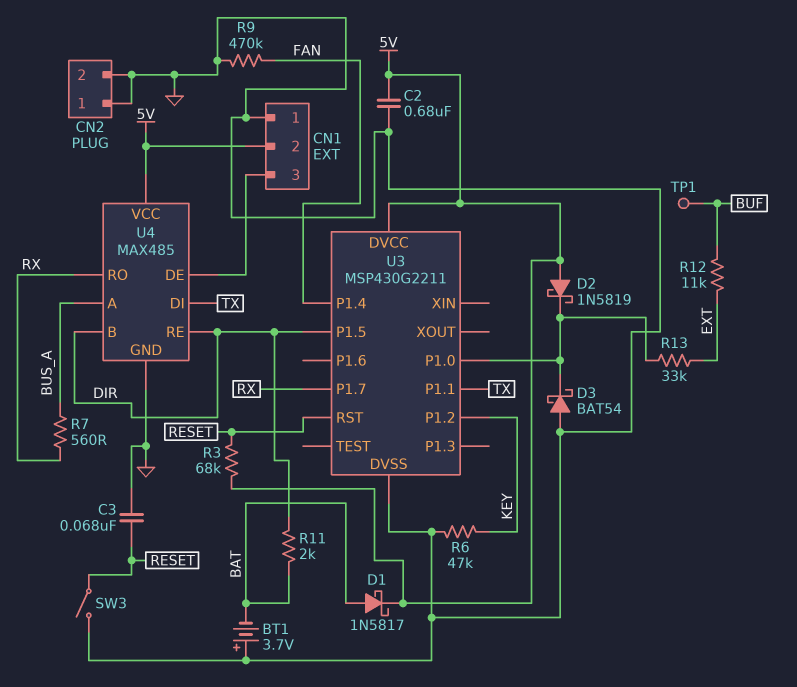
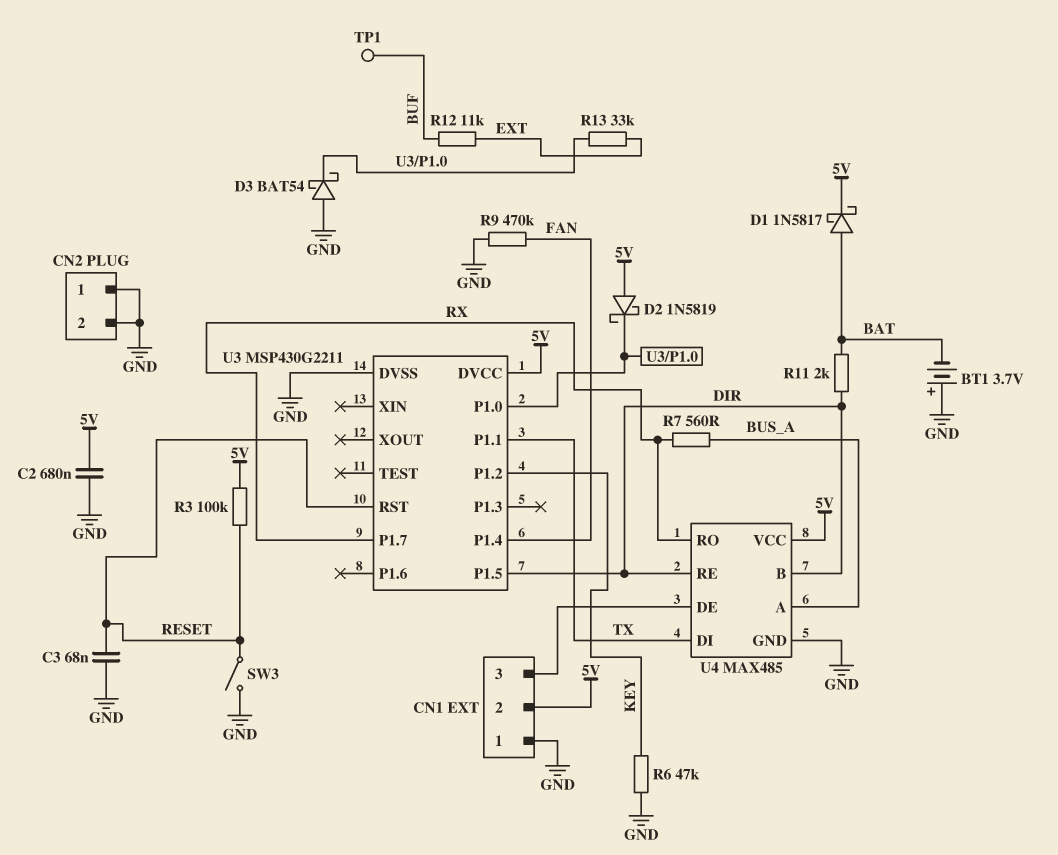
R3: 68k (5V, RESET) -> 100k (5V, RESET)

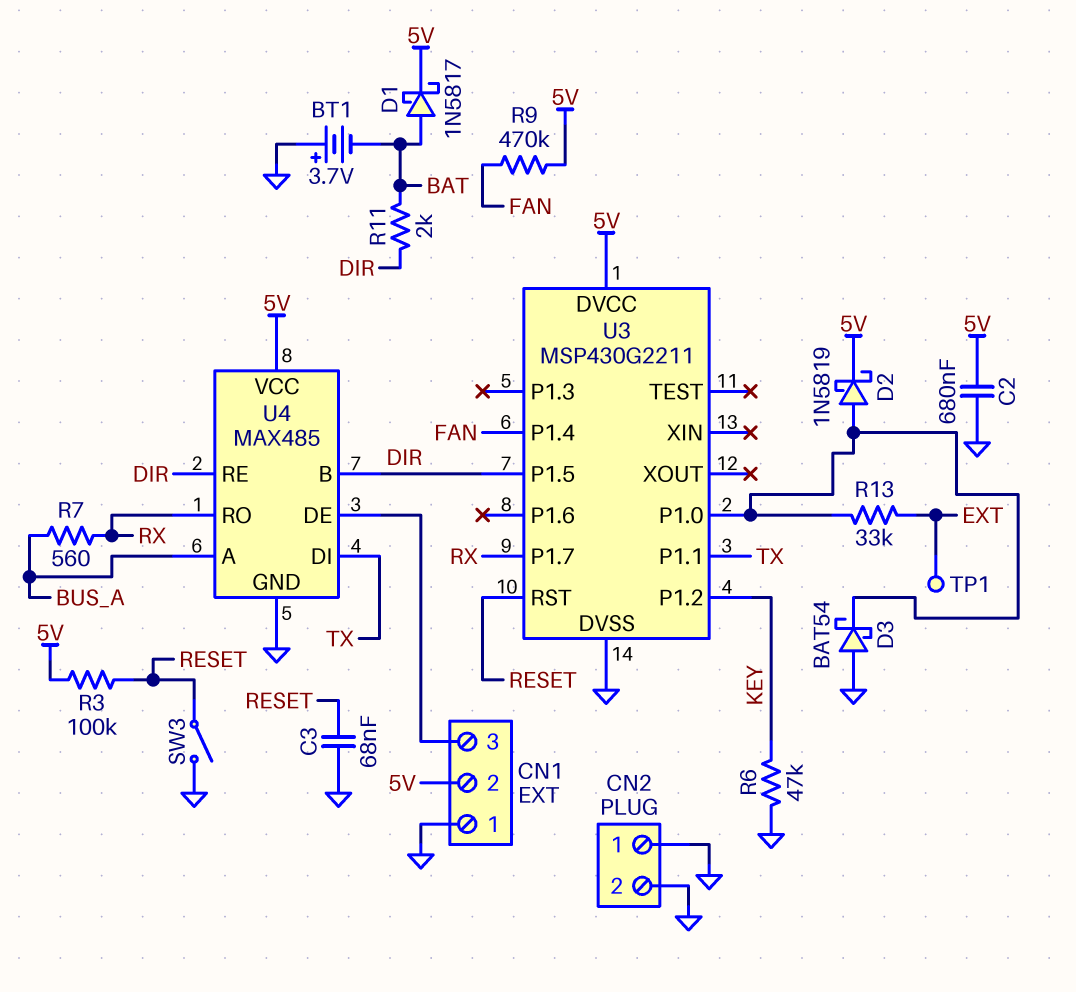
D2: schottky 1N5819 (A 5V, K U3/P1.0) -> schottky 1N5819 (A U3/P1.0, K 5V)
R9: 470k (FAN, GND) -> 470k (5V, FAN)
R12: 11k (BUF, EXT) -> none
TP1: test point (BUF) -> test point (EXT)

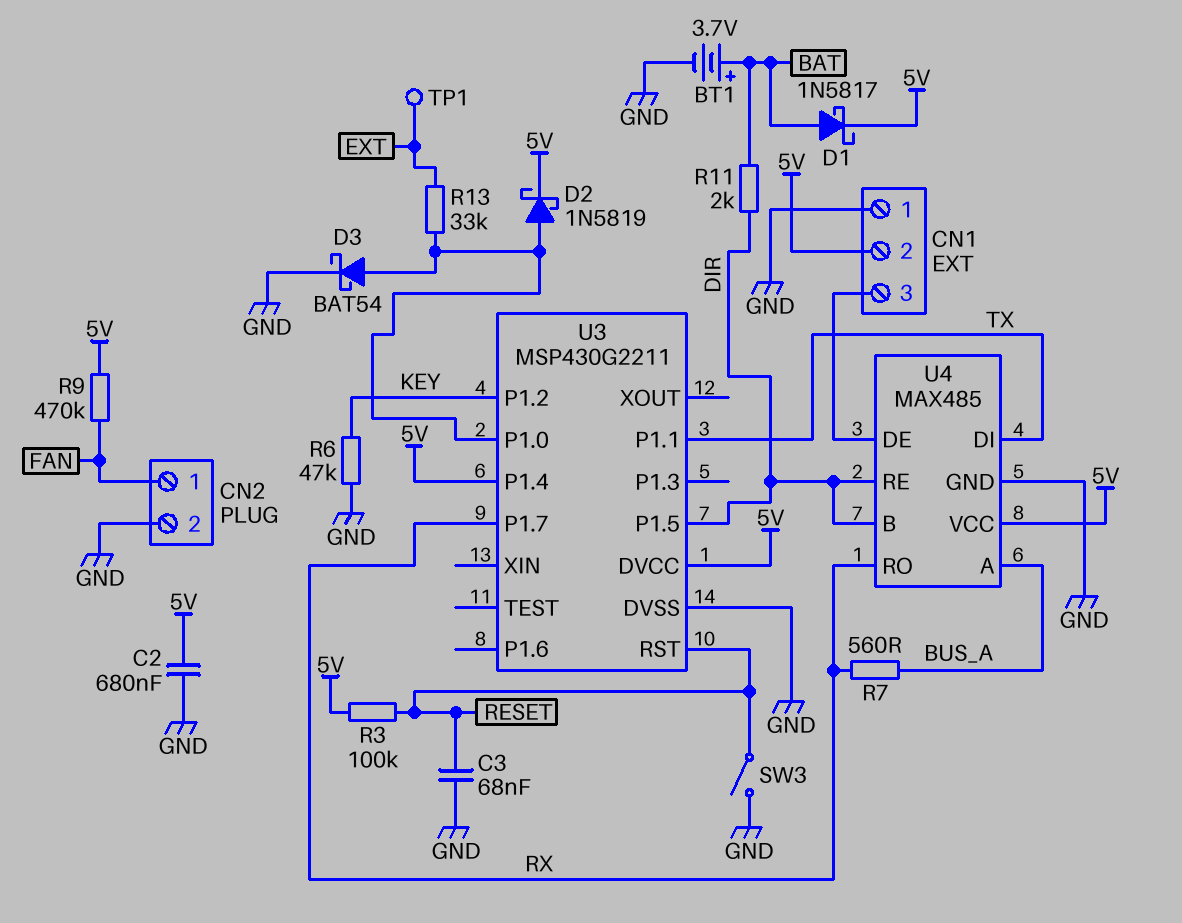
BT1: 3.7V (plus GND, minus BAT) -> 3.7V (plus BAT, minus GND)
CN2 pin 1: GND -> FAN
D3: schottky BAT54 (A GND, K U3/P1.0) -> schottky BAT54 (A U3/P1.0, K GND)
U3 pin P1.4: FAN -> 5V

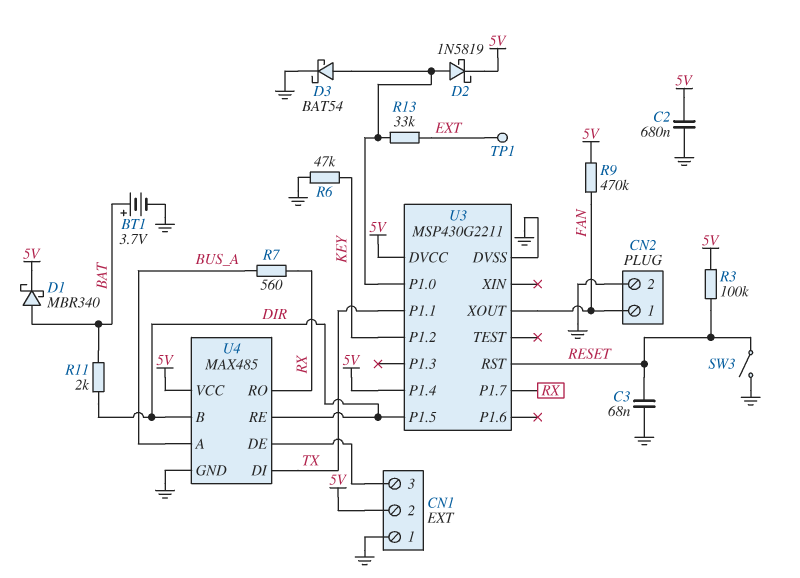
D1: schottky 1N5817 (A BAT, K 5V) -> schottky MBR340 (A BAT, K 5V)
U3 pin XOUT: none -> FAN

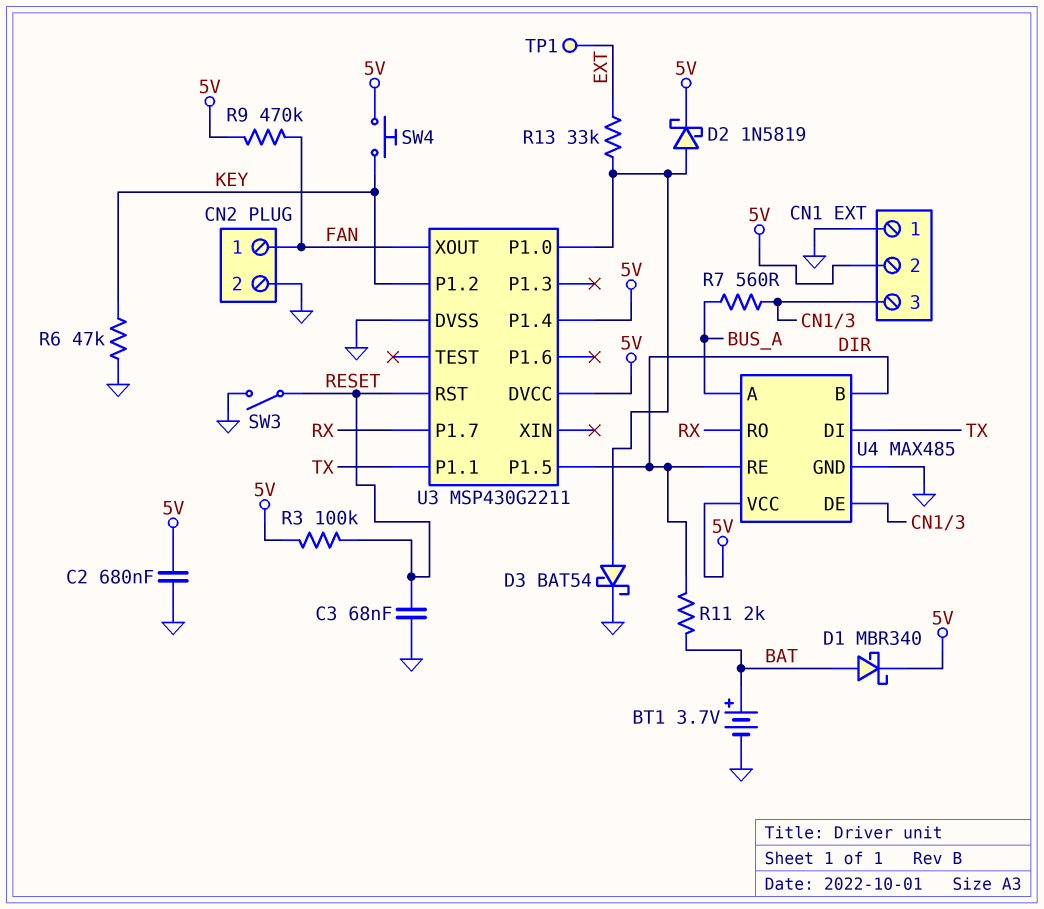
R7: 560 (BUS_A, RX) -> 560 (BUS_A, CN1/3)
SW4: none -> button (5V, KEY)

